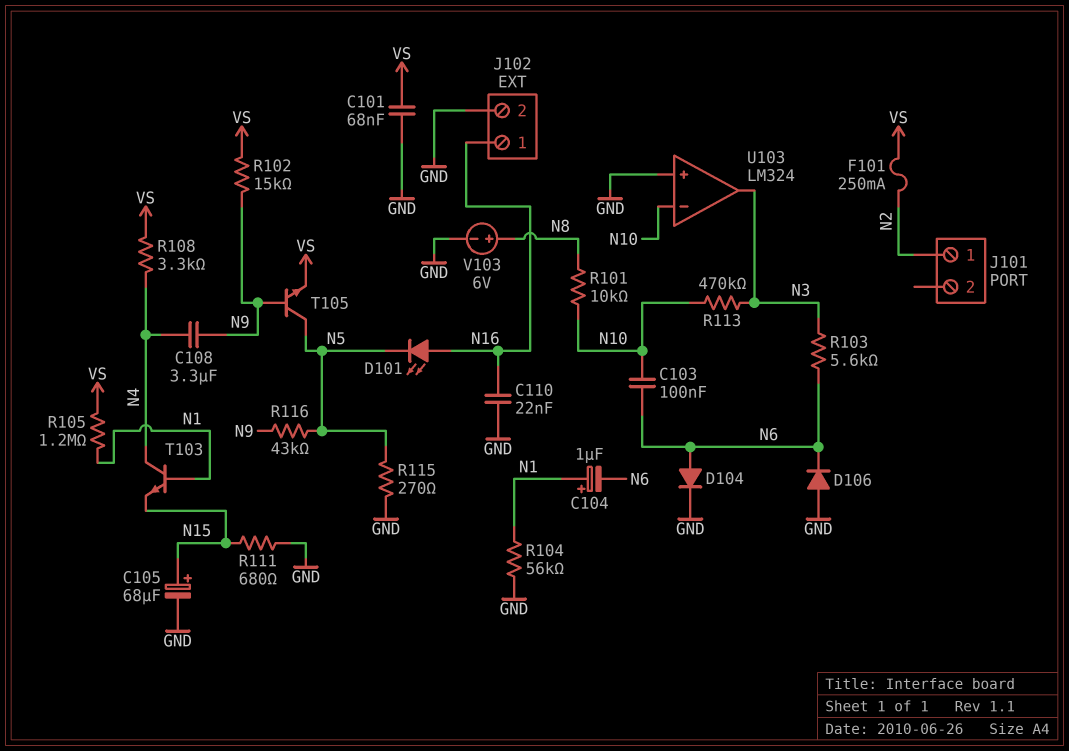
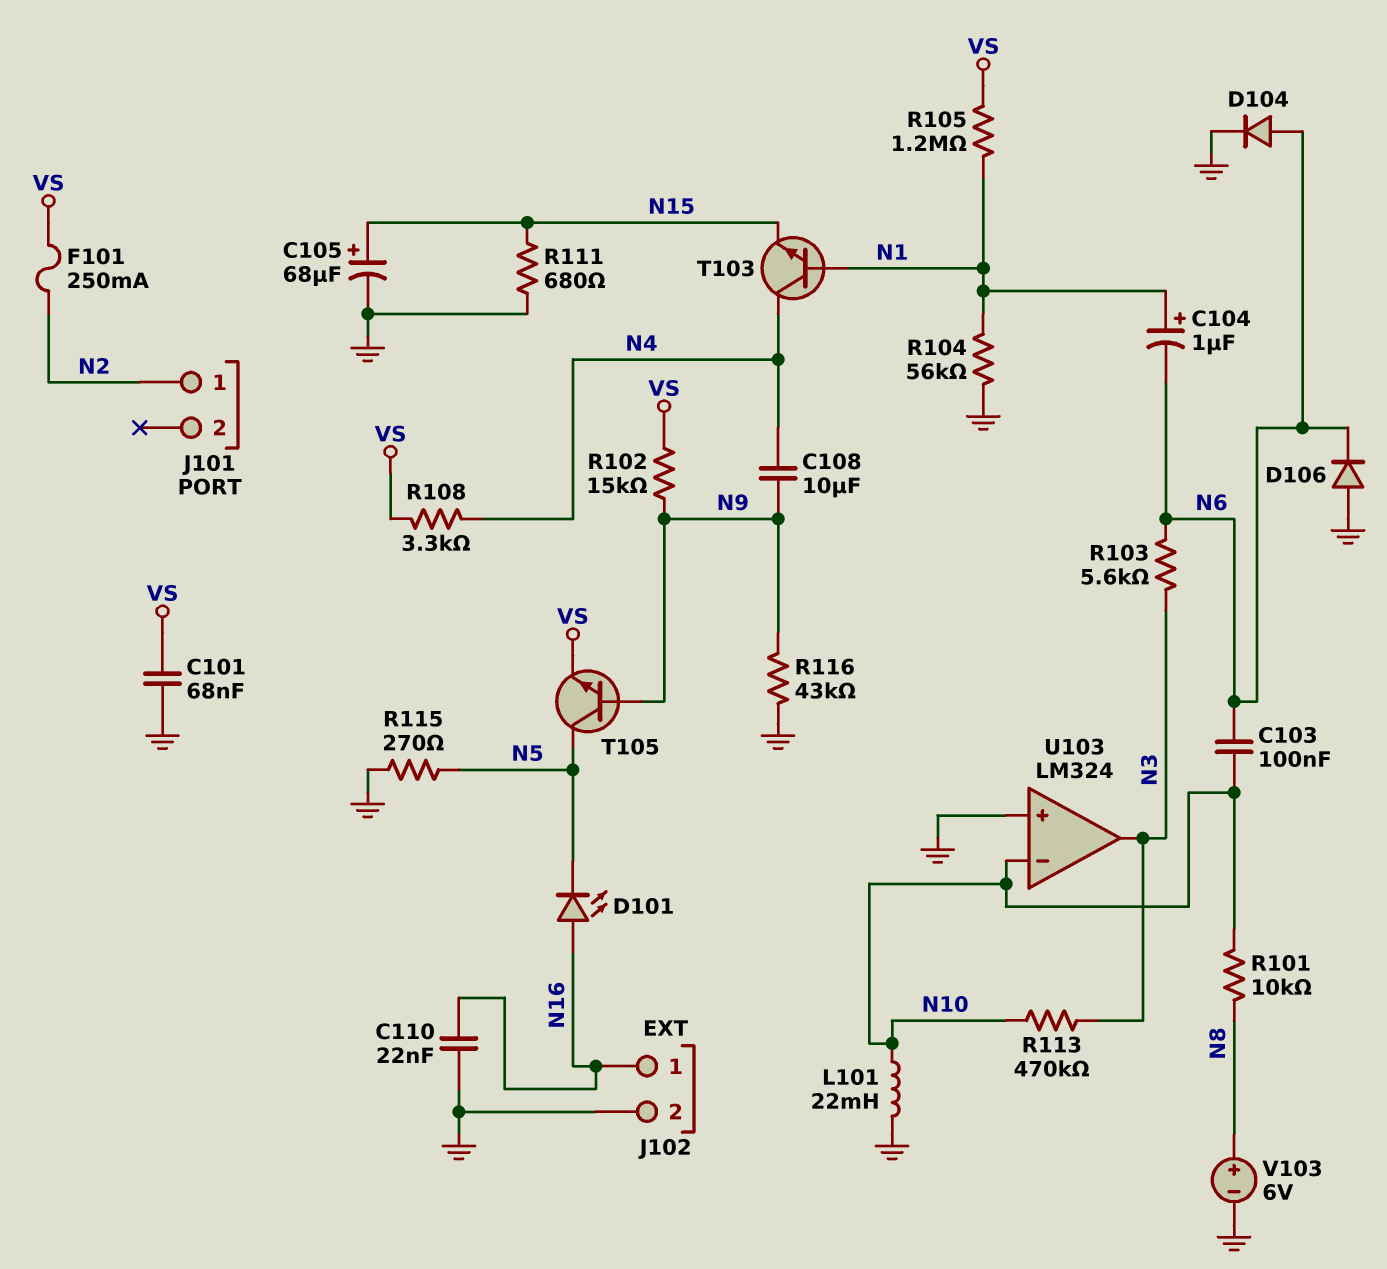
C108: 3.3uF (N4, N9) -> 10uF (N4, N9)
L101: none -> 22mH (GND, N10)
R116: 43k (N5, N9) -> 43k (GND, N9)

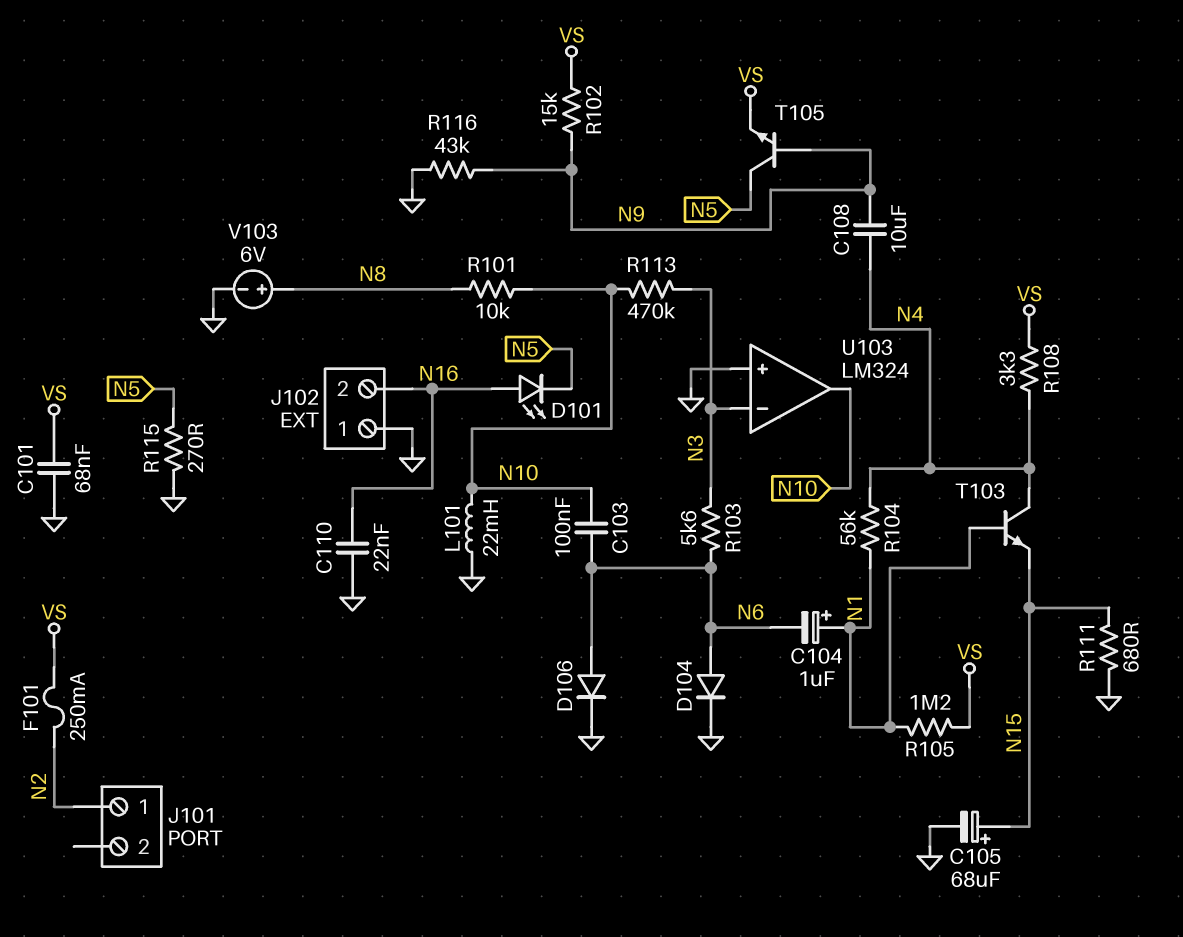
D106: diode (A GND, K N6) -> diode (A N6, K GND)
J102 pin 1: N16 -> GND
J102 pin 2: GND -> N16
R104: 56k (GND, N1) -> 56k (N1, N4)
U103 pin in-: N10 -> N3
U103 pin out: N3 -> N10

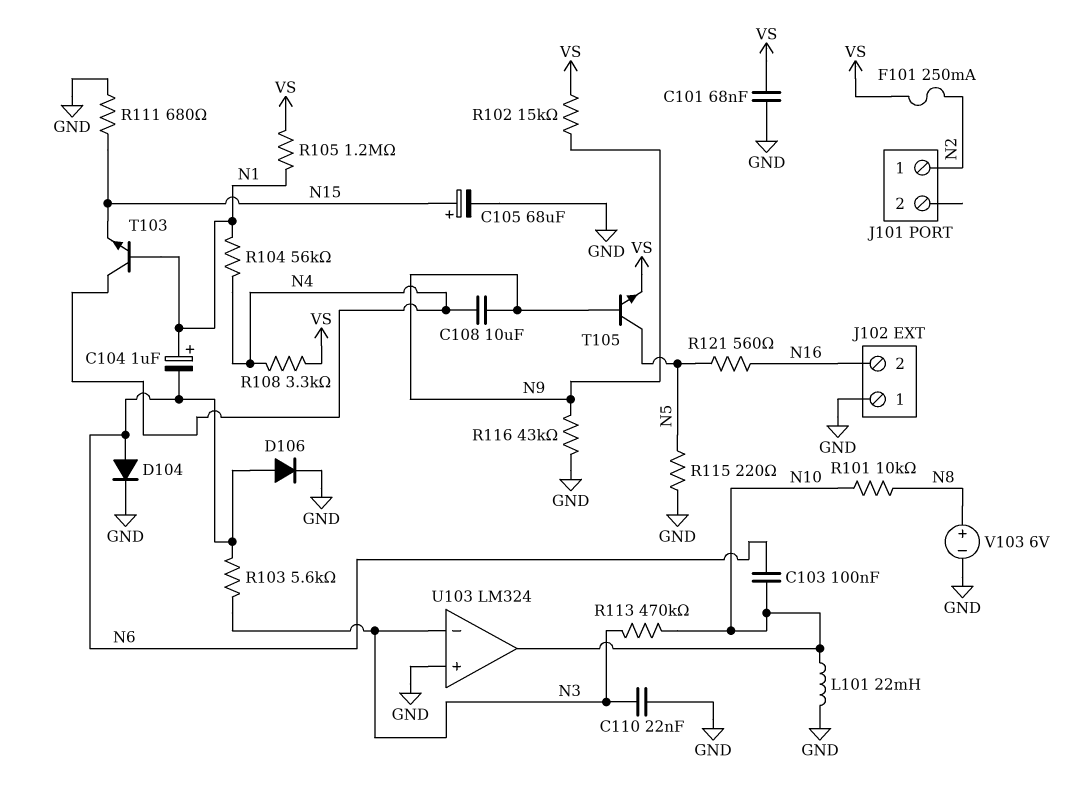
C110: 22nF (GND, N16) -> 22nF (GND, N3)
D101: LED (A N16, K N5) -> none
R115: 270 (GND, N5) -> 220 (GND, N5)
R121: none -> 560 (N5, N16)

